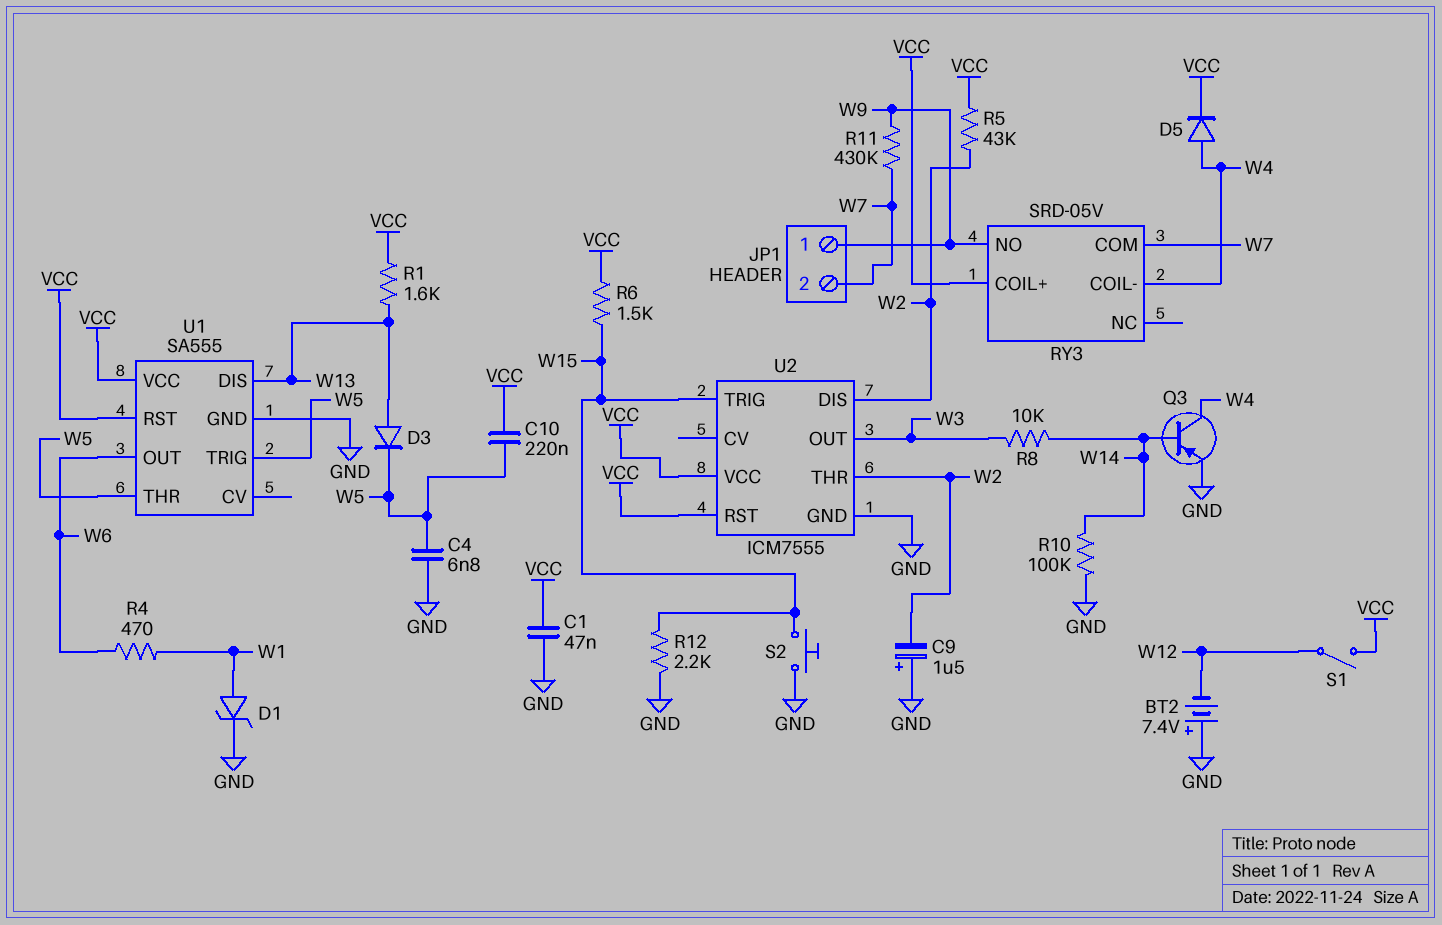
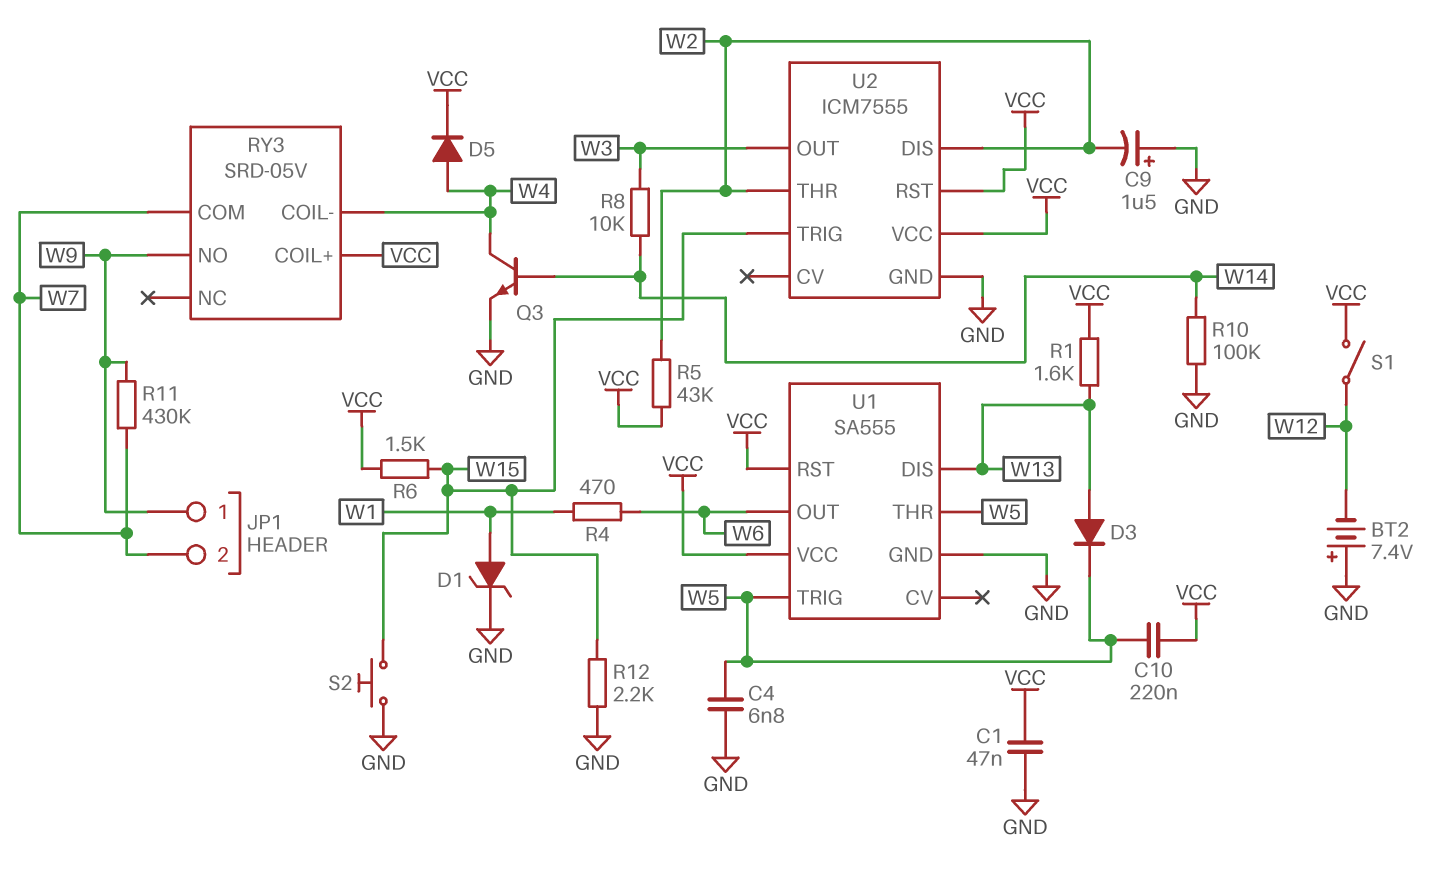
Q3: PNP (B W14, C W4, E GND) -> NPN (B W14, C W4, E GND)

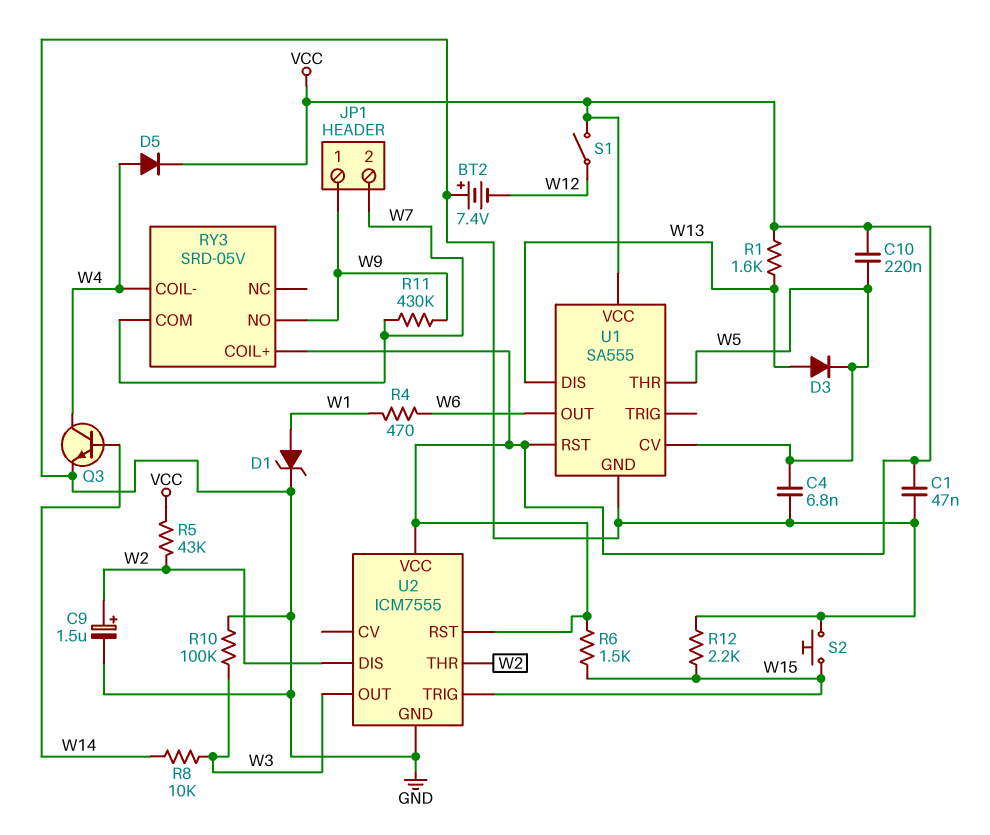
C9: 1.5uF (plus GND, minus W2) -> 1.5uF (plus W2, minus GND)
R10: 100k (GND, W14) -> 100k (GND, W3)
U1 pin CV: none -> W5
U1 pin TRIG: W5 -> none

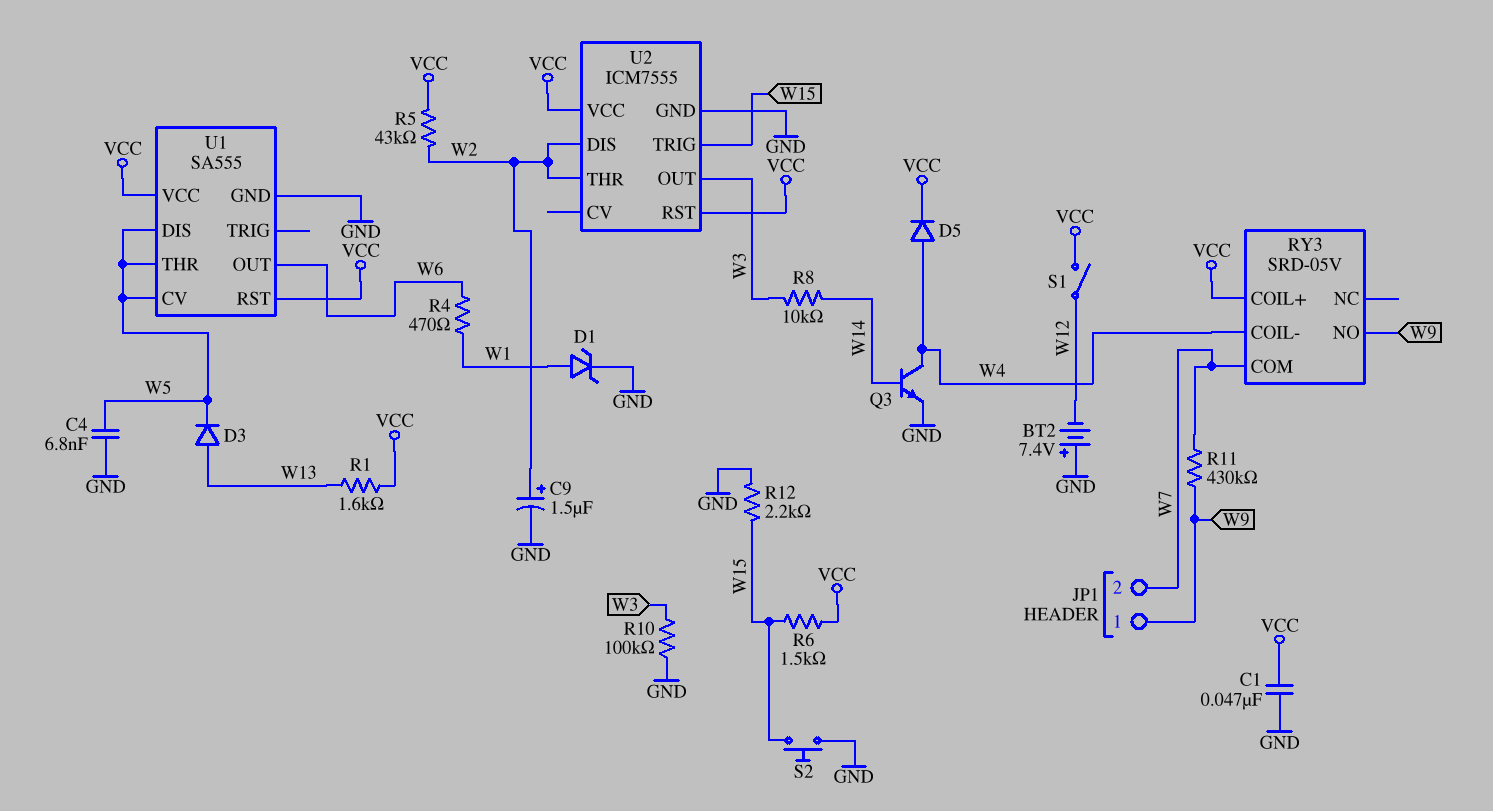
C10: 220nF (VCC, W5) -> none
U1 pin DIS: W13 -> W5

